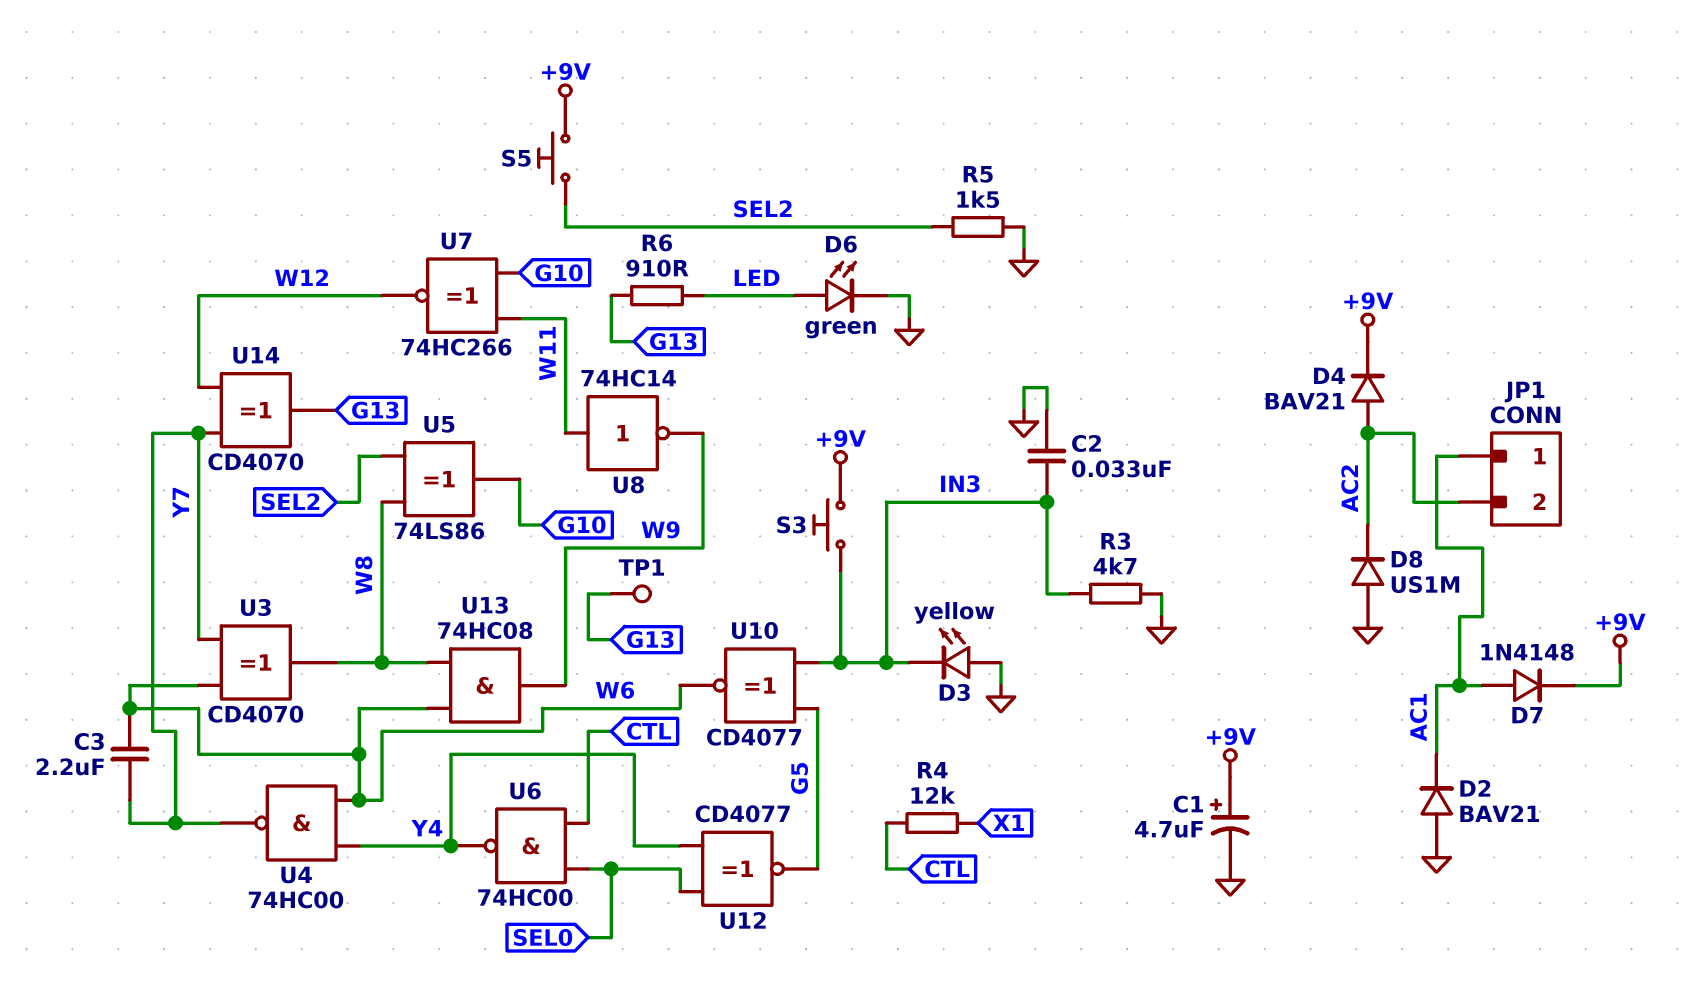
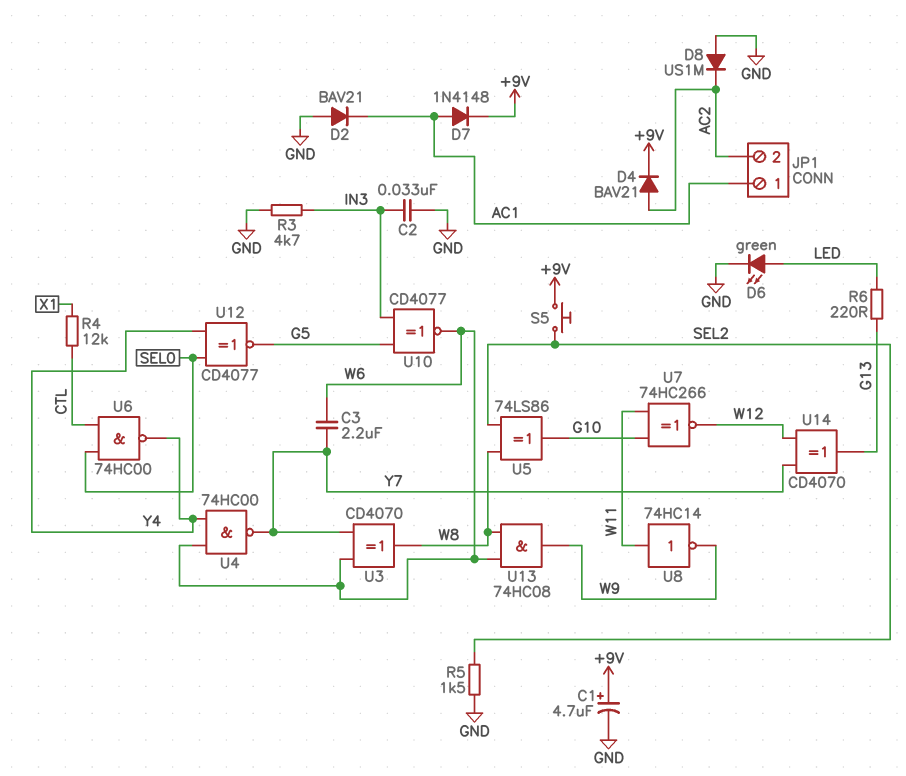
D3: LED yellow (A GND, K IN3) -> none
R6: 910 (G13, LED) -> 220 (G13, LED)
S3: button (+9V, IN3) -> none
TP1: test point (G13) -> none

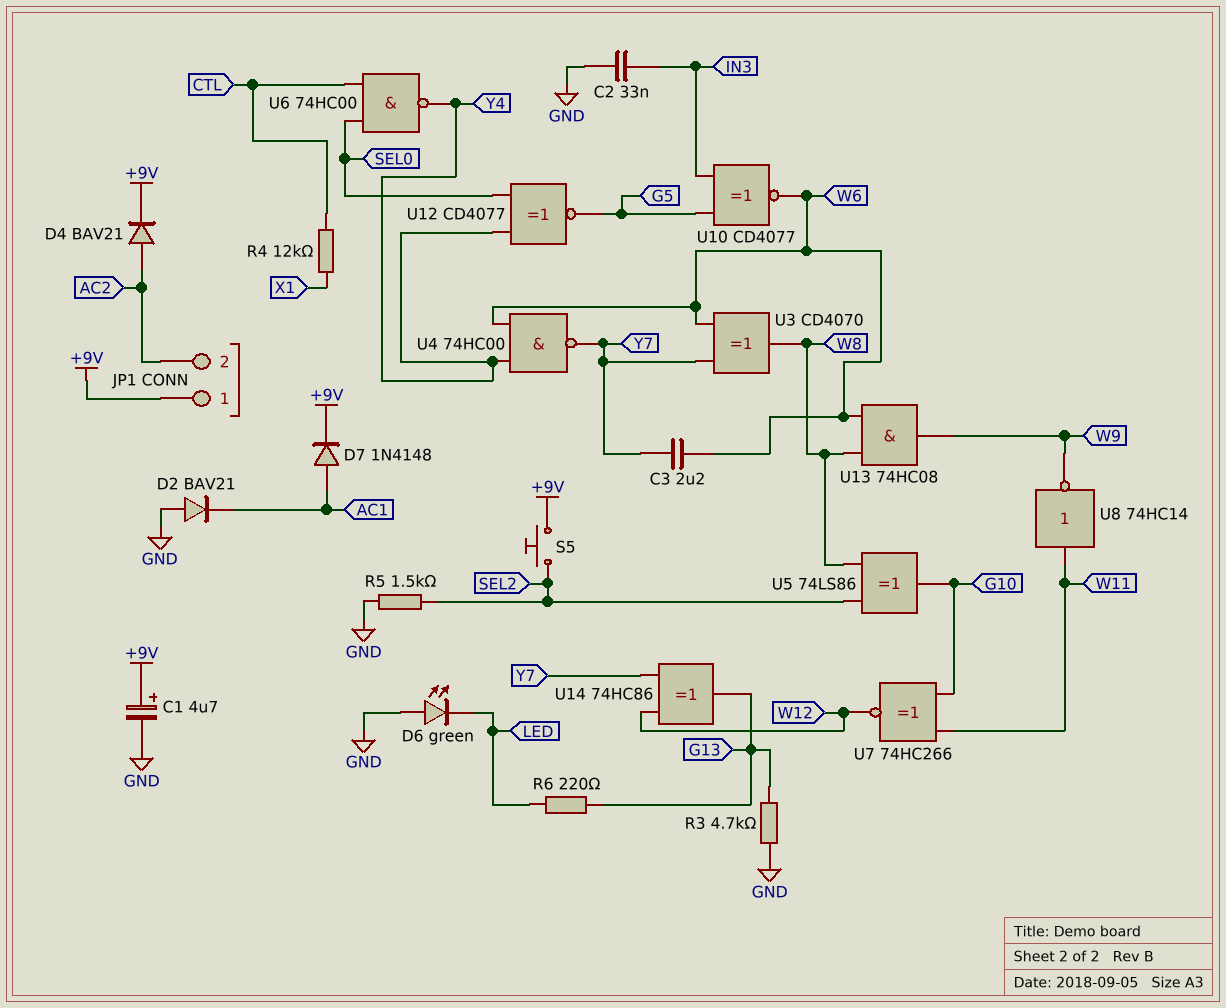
D6: LED green (A LED, K GND) -> LED green (A GND, K LED)
D8: diode US1M (A GND, K AC2) -> none
JP1 pin 1: AC1 -> +9V
R3: 4.7k (GND, IN3) -> 4.7k (G13, GND)
U14: XOR CD4070 (in W12, in Y7, out G13) -> XOR 74HC86 (in W12, in Y7, out G13)

